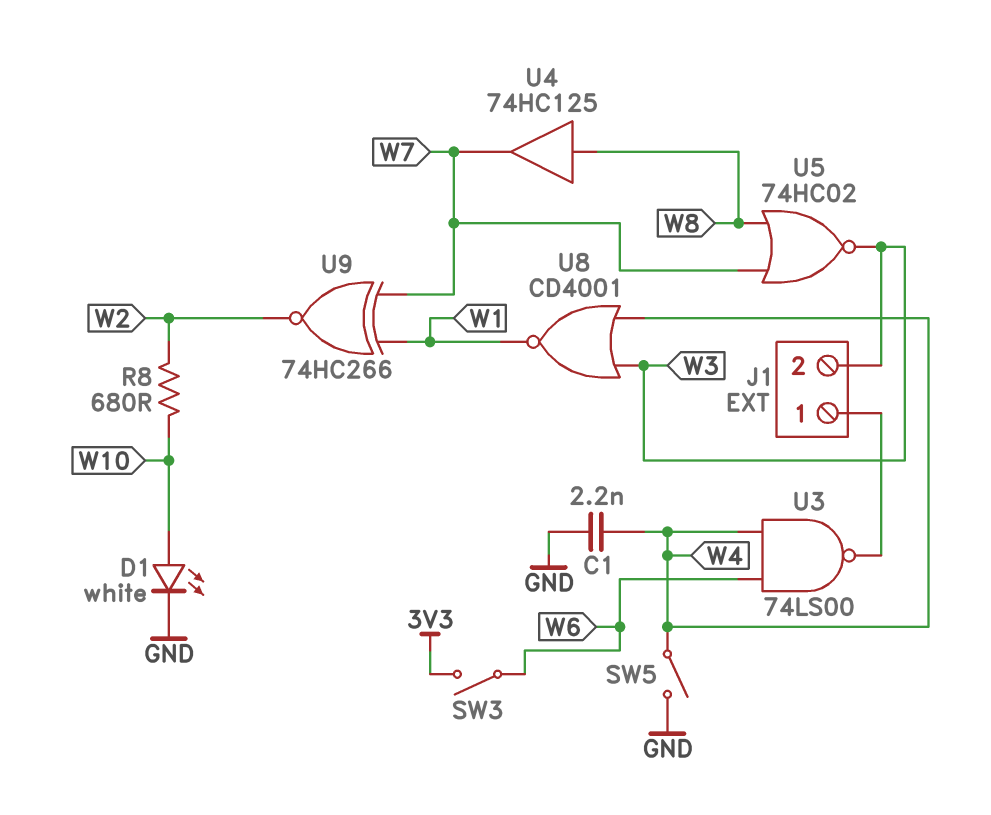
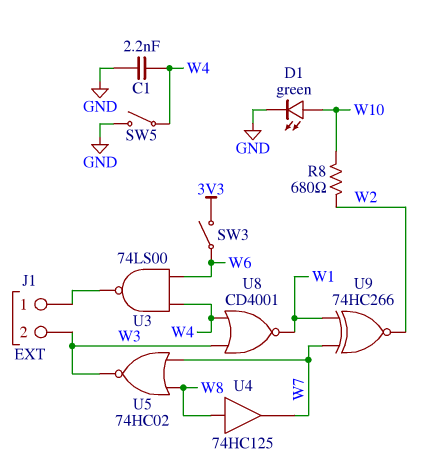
D1: LED white (A W10, K GND) -> LED green (A W10, K GND)

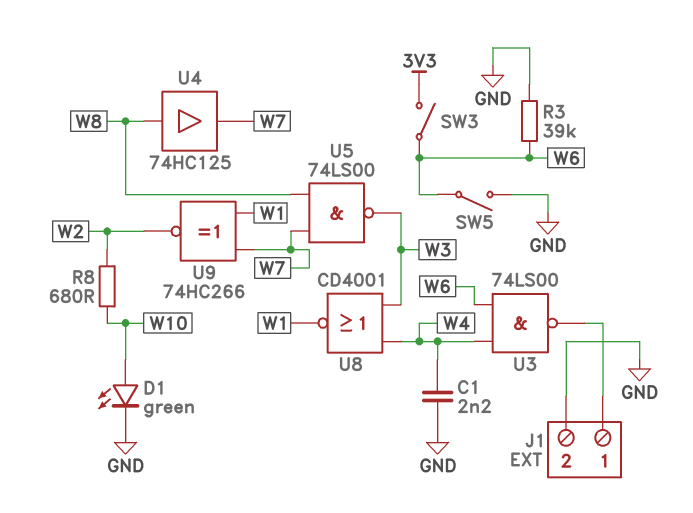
J1 pin 2: W3 -> GND
R3: none -> 39k (GND, W6)
SW5: switch (GND, W4) -> switch (GND, W6)
U5: NOR 74HC02 (in W7, in W8, out W3) -> NAND 74LS00 (in W7, in W8, out W3)

